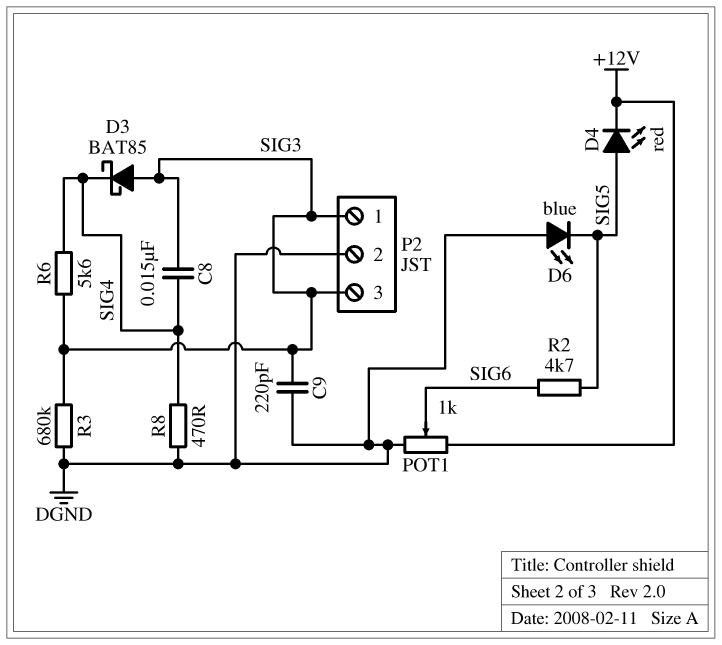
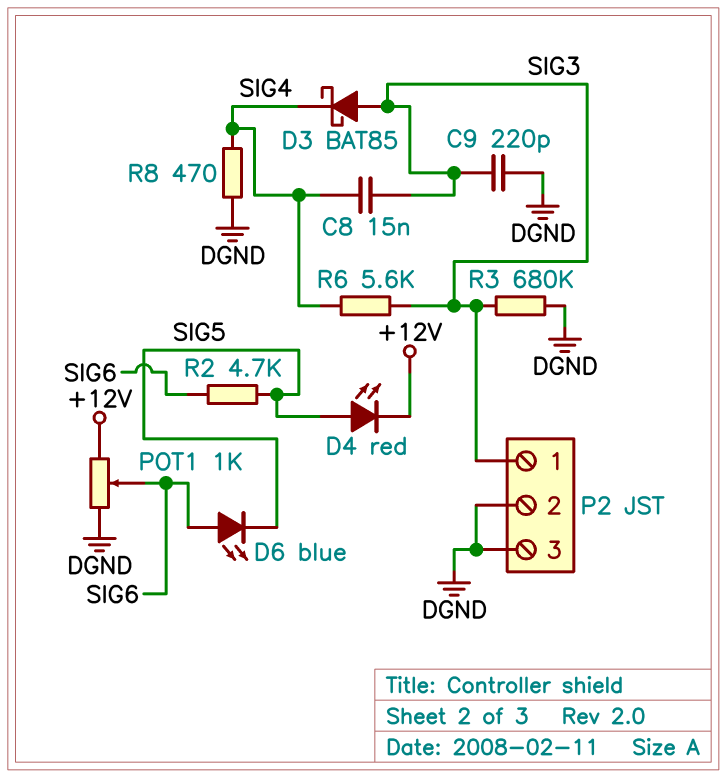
D6: LED blue (A DGND, K SIG5) -> LED blue (A SIG6, K SIG5)
P2 pin 3: SIG3 -> DGND

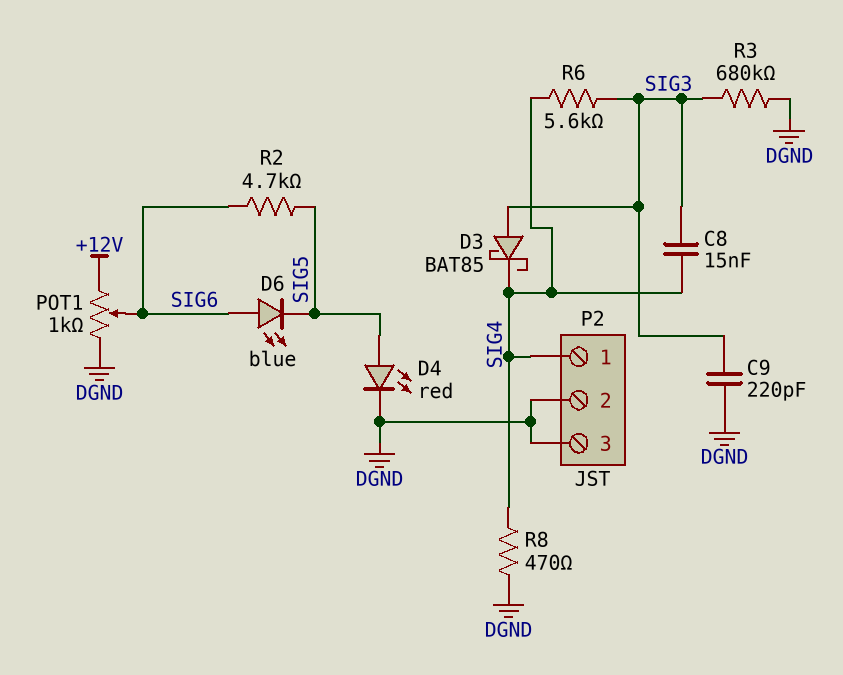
D4: LED red (A SIG5, K +12V) -> LED red (A SIG5, K DGND)
P2 pin 1: SIG3 -> SIG4

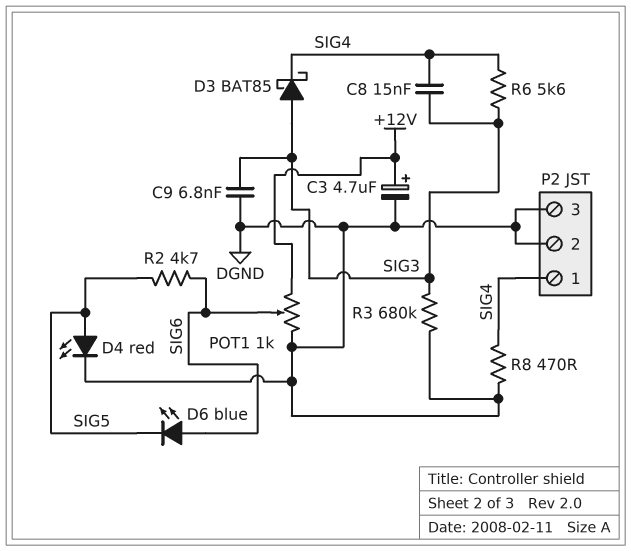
C3: none -> 4.7uF (plus +12V, minus DGND)
C9: 220pF (DGND, SIG3) -> 6.8nF (DGND, SIG3)

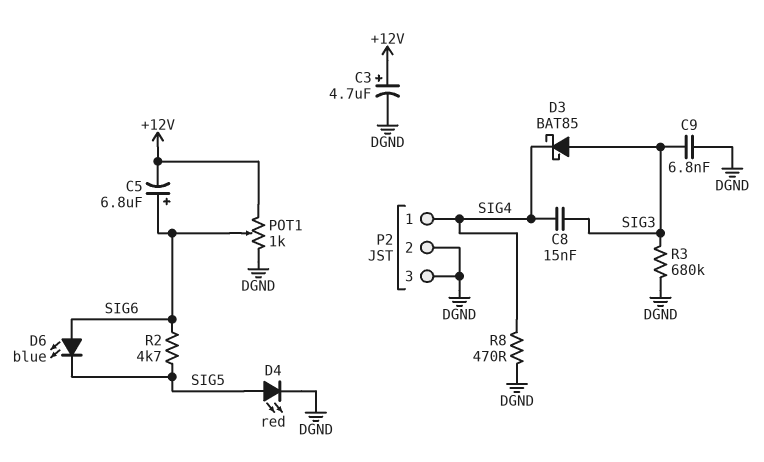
C5: none -> 6.8uF (plus SIG6, minus +12V)
R6: 5.6k (SIG3, SIG4) -> none

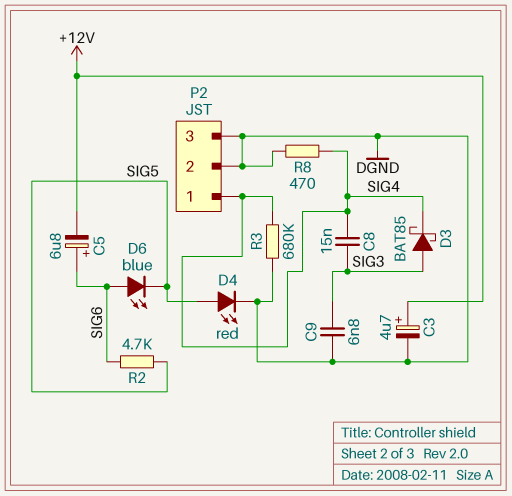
POT1: 1k (+12V, DGND, wiper SIG6) -> none
R3: 680k (DGND, SIG3) -> 680k (DGND, SIG4)

